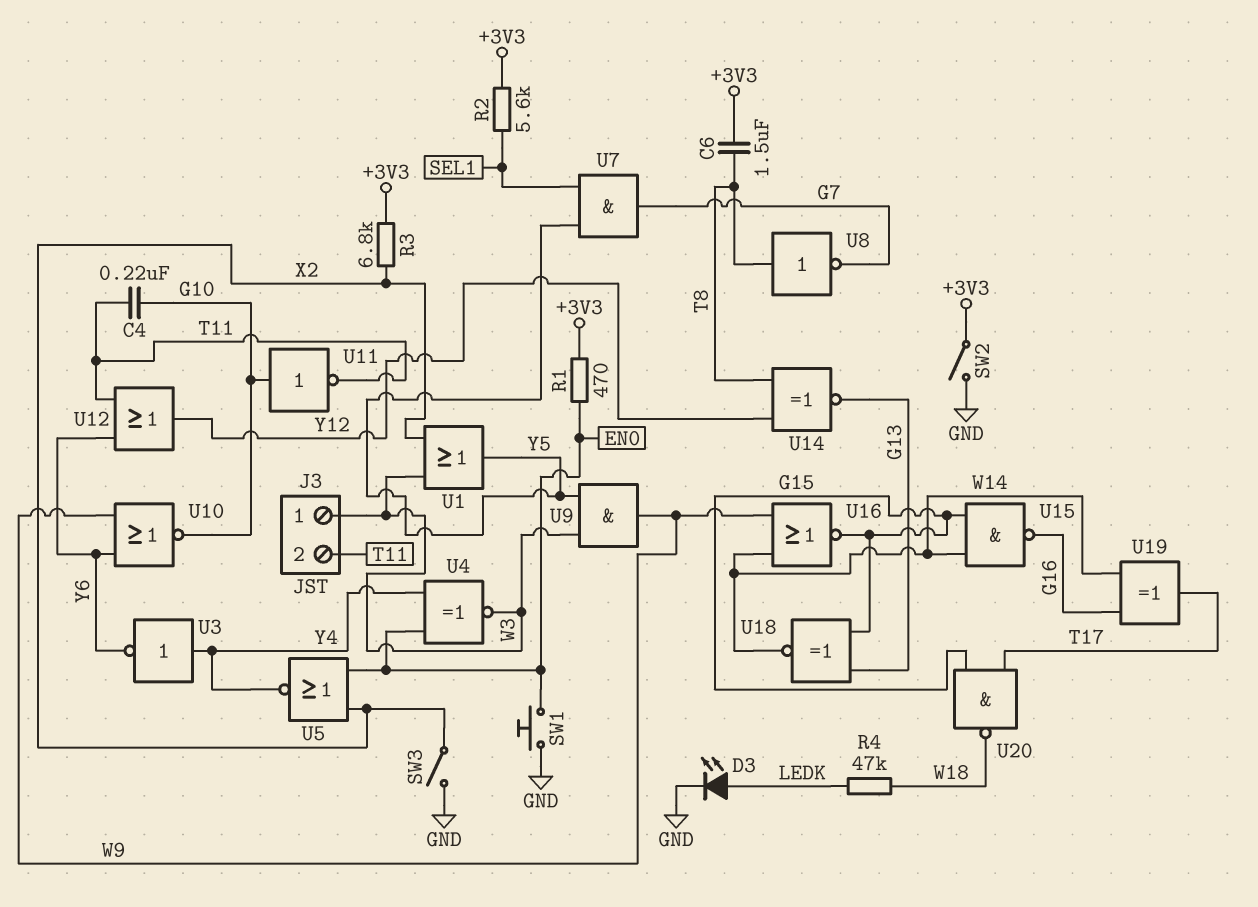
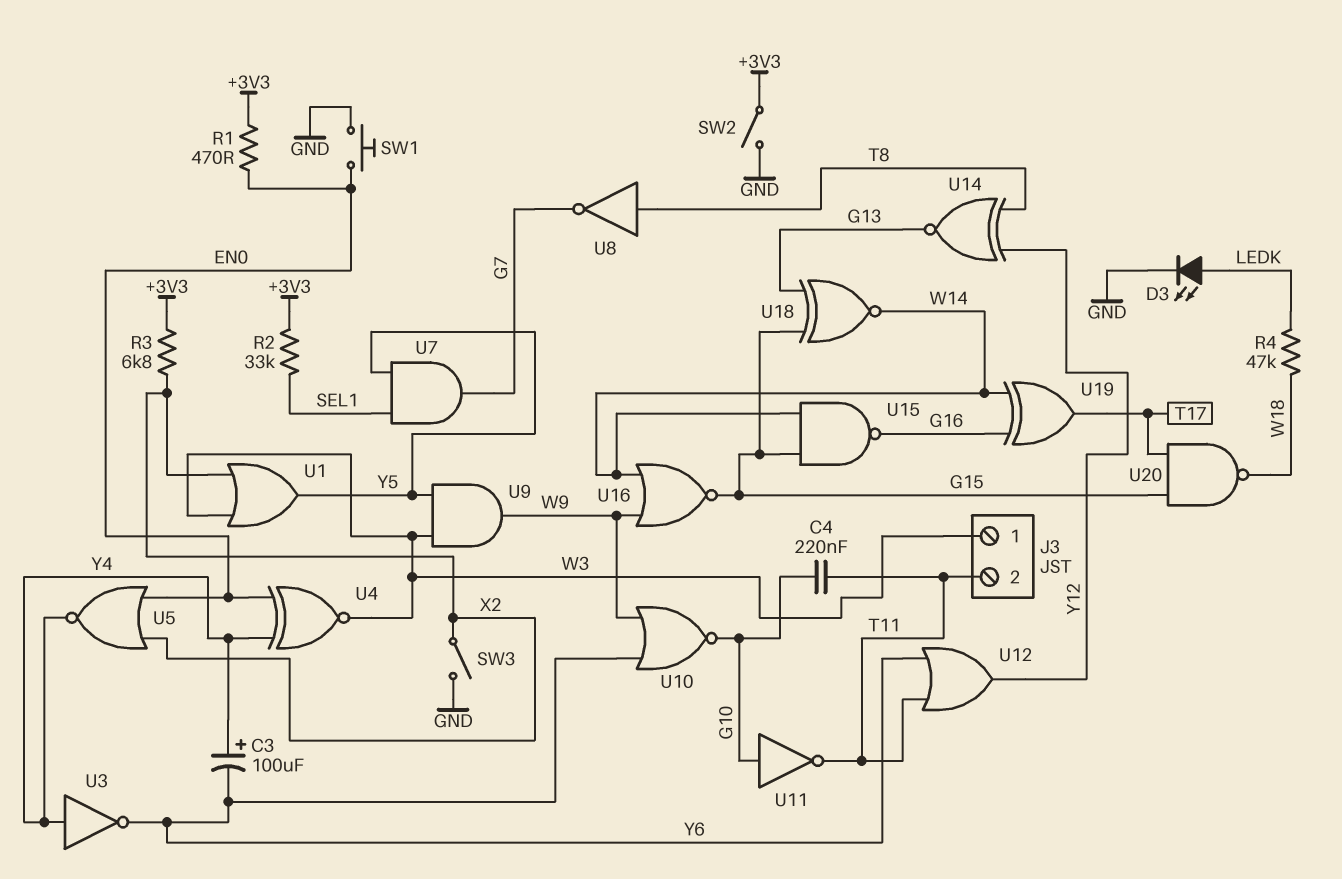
C3: none -> 100uF (plus Y4, minus Y6)
C6: 1.5uF (+3V3, T8) -> none
R2: 5.6k (+3V3, SEL1) -> 33k (+3V3, SEL1)

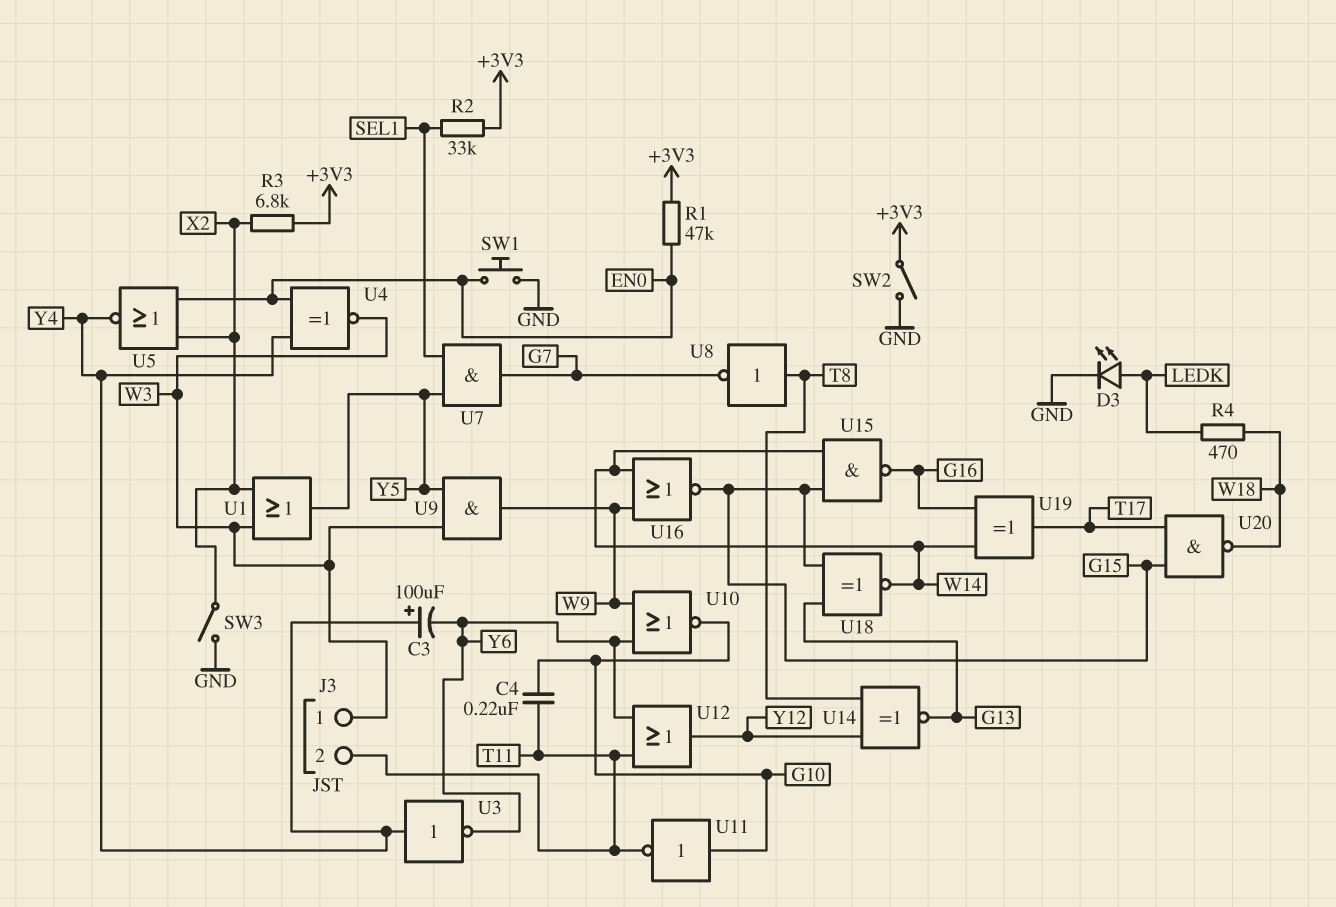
R1: 470 (+3V3, EN0) -> 47k (+3V3, EN0)
R4: 47k (LEDK, W18) -> 470 (LEDK, W18)

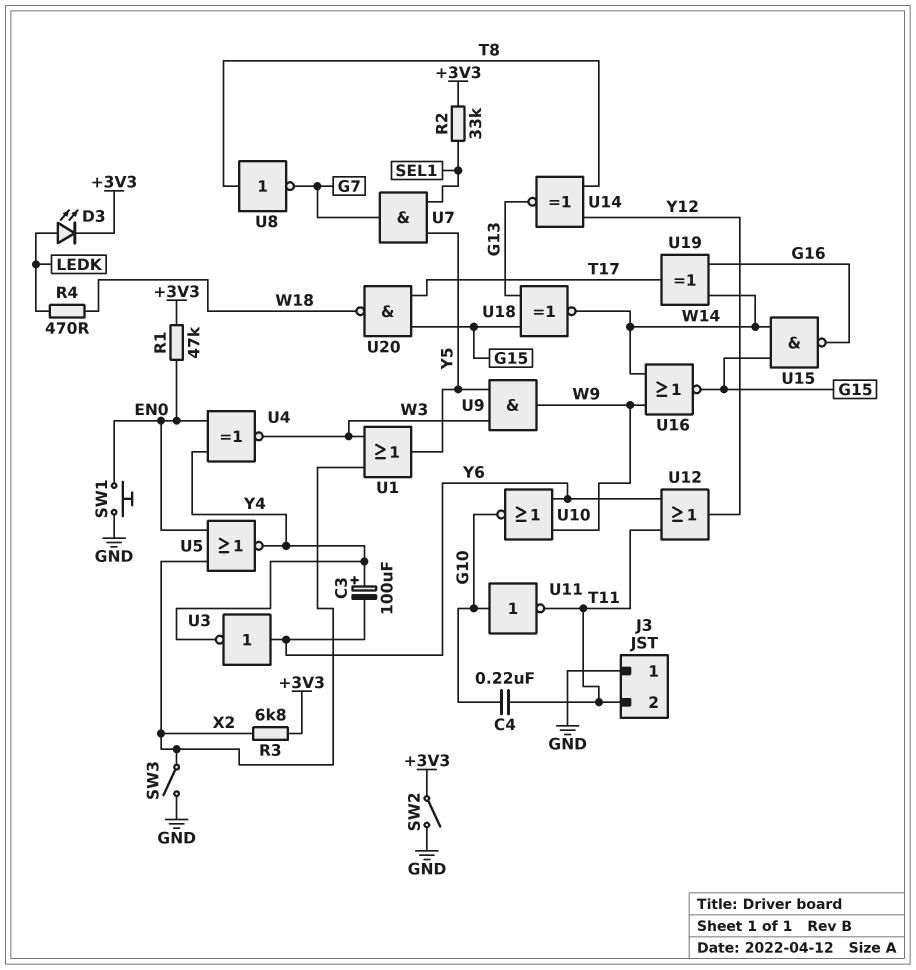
D3: LED (A LEDK, K GND) -> LED (A LEDK, K +3V3)
J3 pin 1: W3 -> GND
U3: NOT (in Y4, out Y6) -> NOT (in Y6, out Y4)

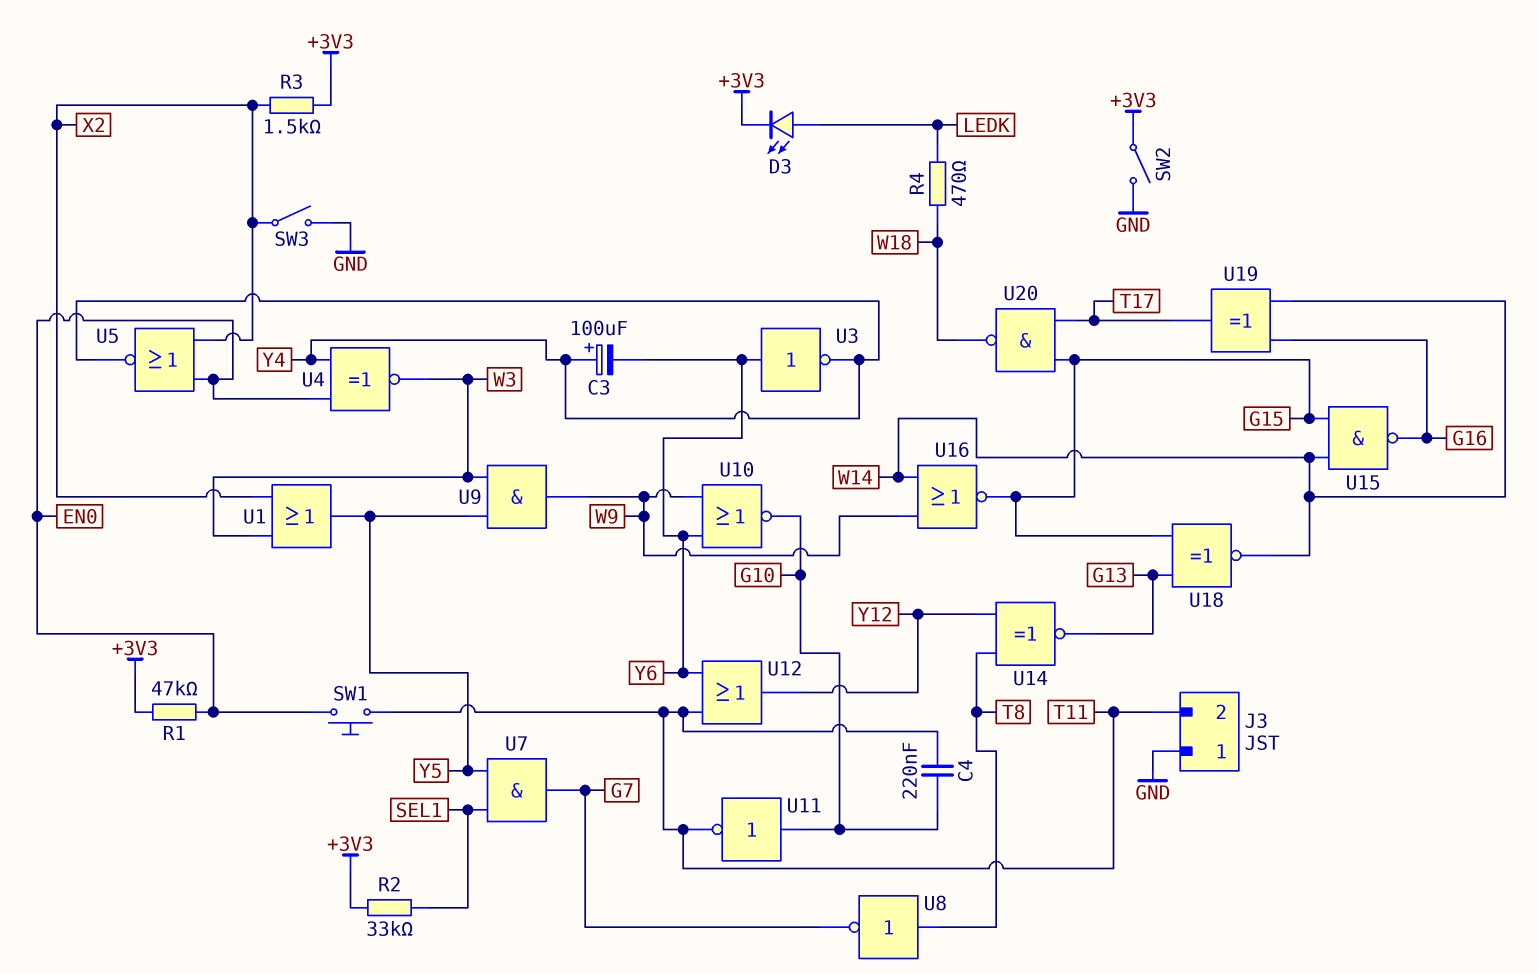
R3: 6.8k (+3V3, X2) -> 1.5k (+3V3, X2)
SW1: button (EN0, GND) -> button (EN0, T11)

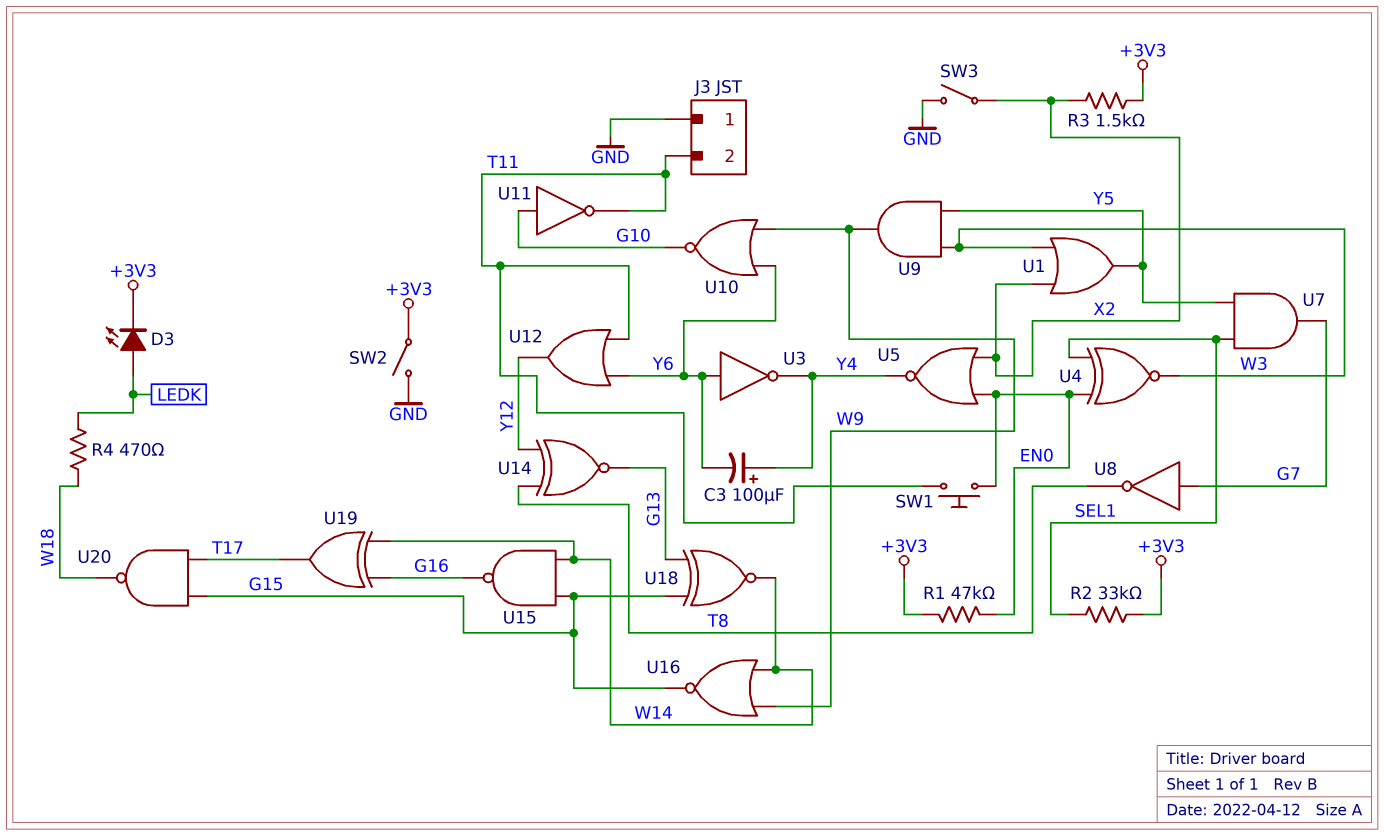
C4: 220nF (G10, T11) -> none
U4: XNOR (in EN0, in Y4, out W3) -> XNOR (in EN0, in SEL1, out W3)
U8: NOT (in T8, out G7) -> NOT (in G7, out T8)

